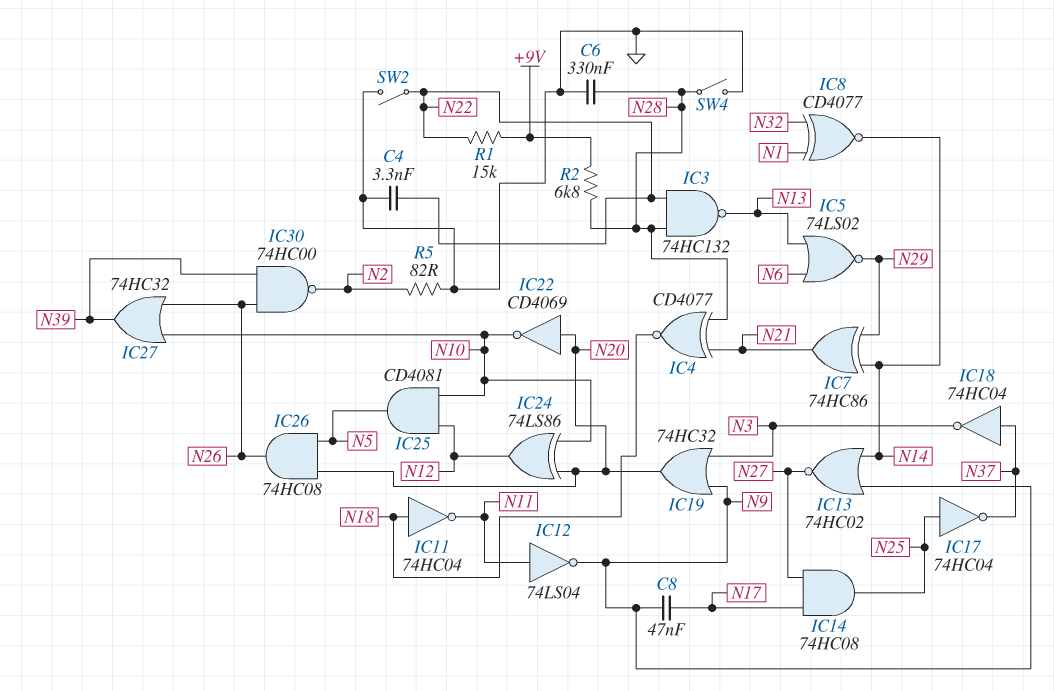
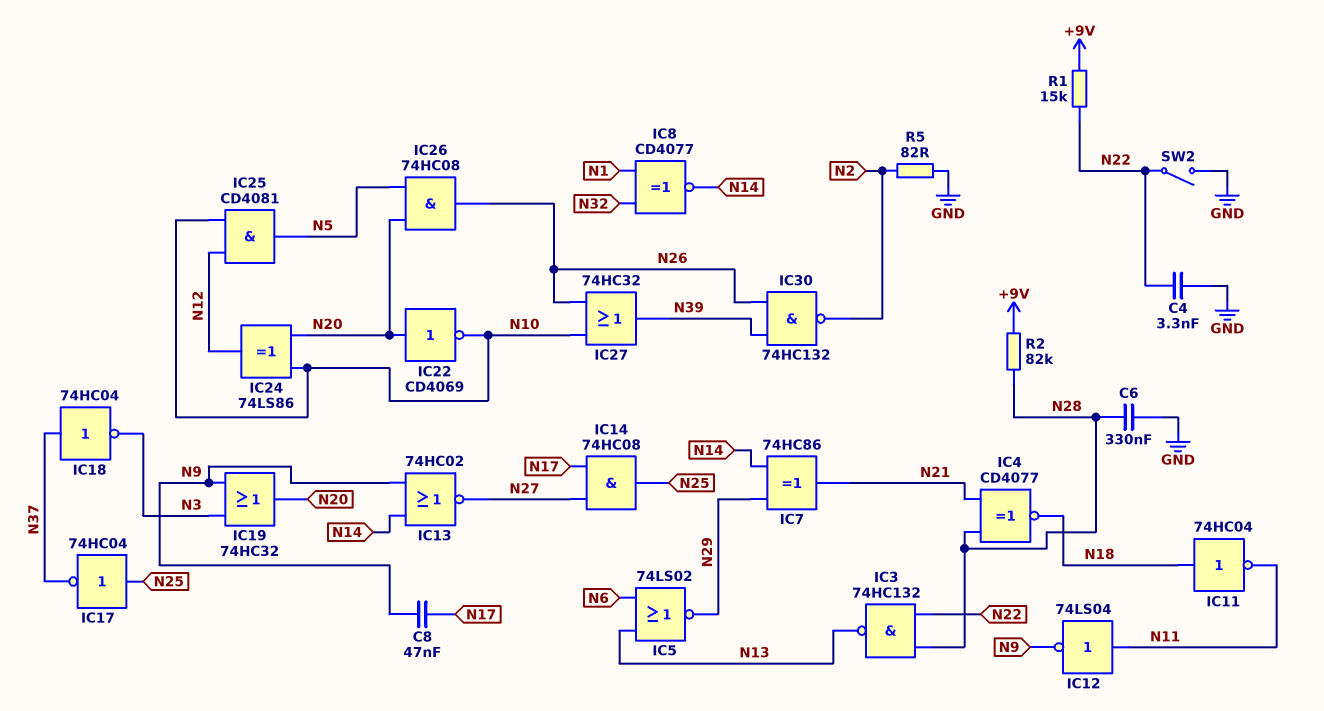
IC30: NAND 74HC00 (in N26, in N39, out N2) -> NAND 74HC132 (in N26, in N39, out N2)
R2: 6.8k (+9V, N28) -> 82k (+9V, N28)
SW4: switch (GND, N28) -> none

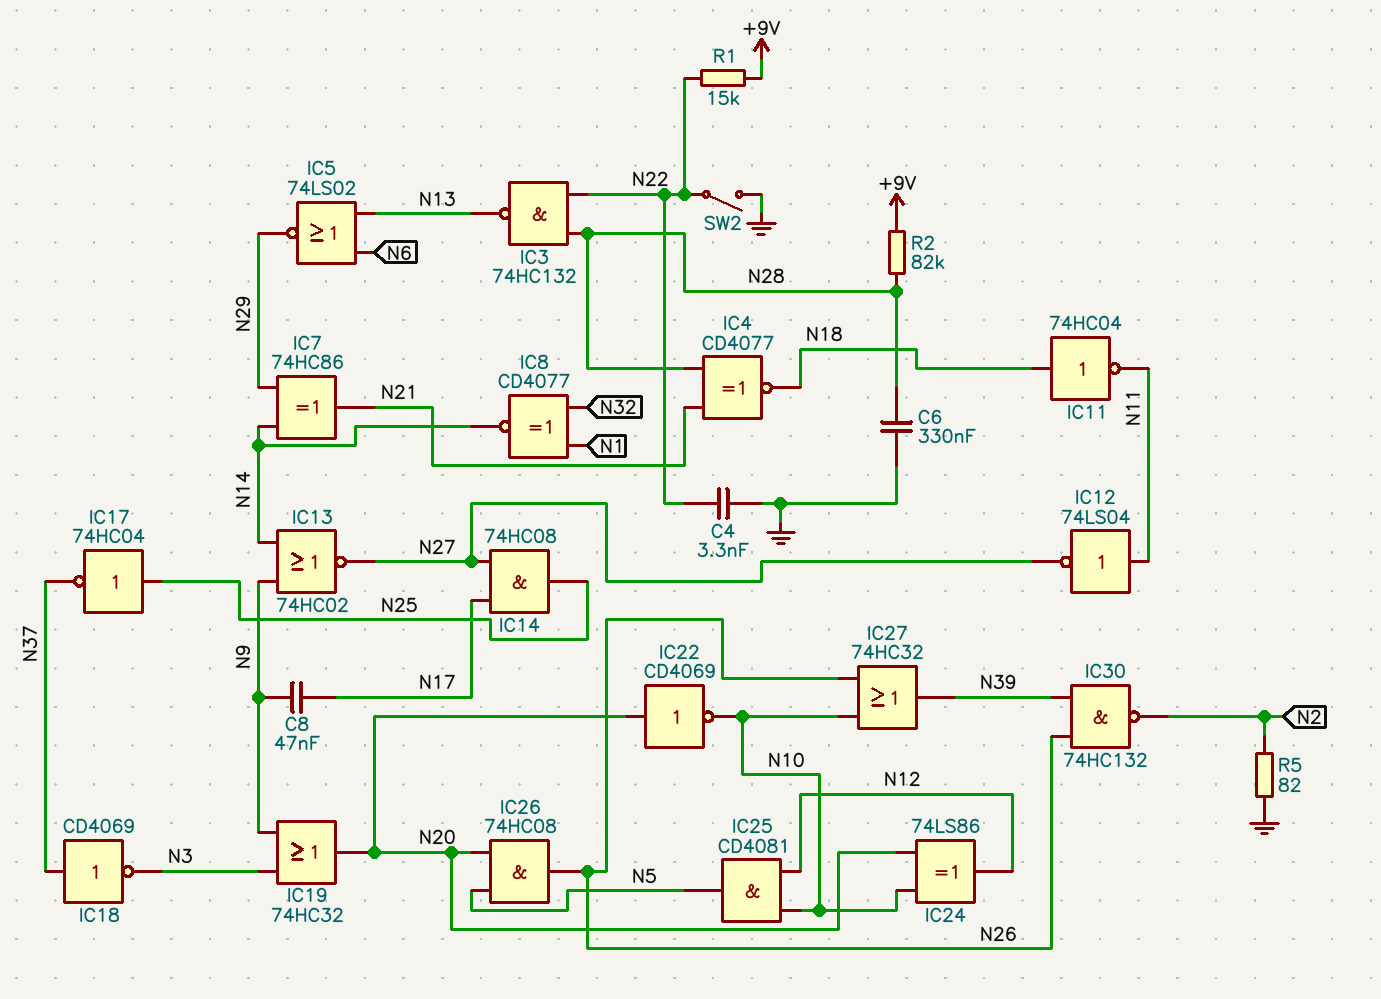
IC12: NOT 74LS04 (in N11, out N9) -> NOT 74LS04 (in N11, out N27)
IC18: NOT 74HC04 (in N37, out N3) -> NOT CD4069 (in N37, out N3)

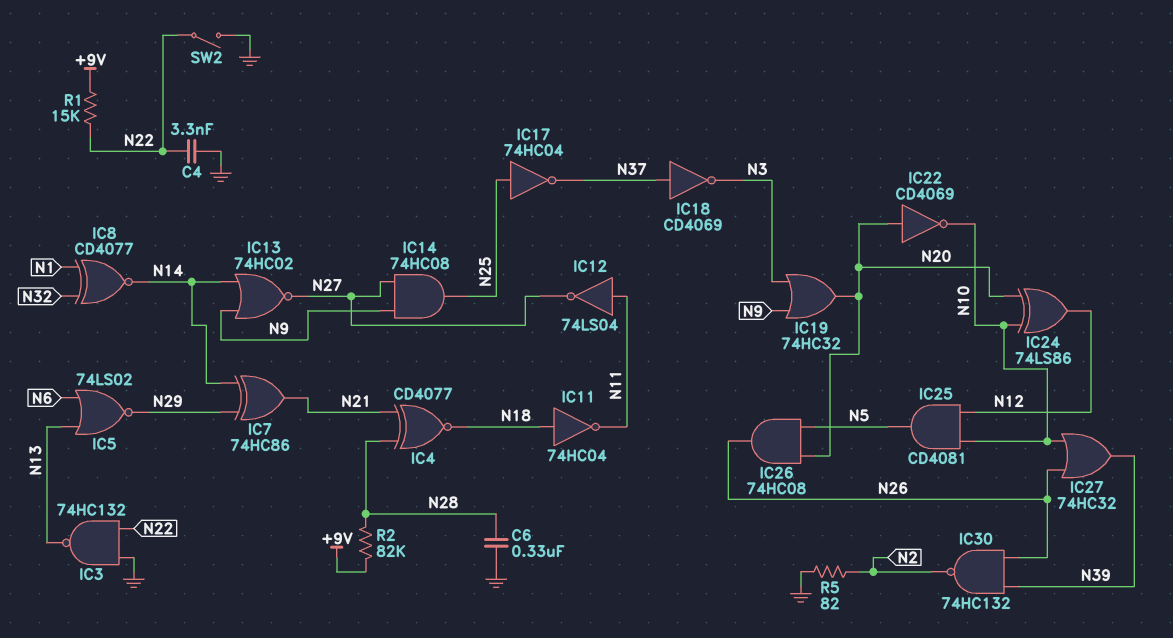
C8: 47nF (N9, N17) -> none
IC3: NAND 74HC132 (in N22, in N28, out N13) -> NAND 74HC132 (in GND, in N22, out N13)
IC14: AND 74HC08 (in N17, in N27, out N25) -> AND 74HC08 (in N9, in N27, out N25)

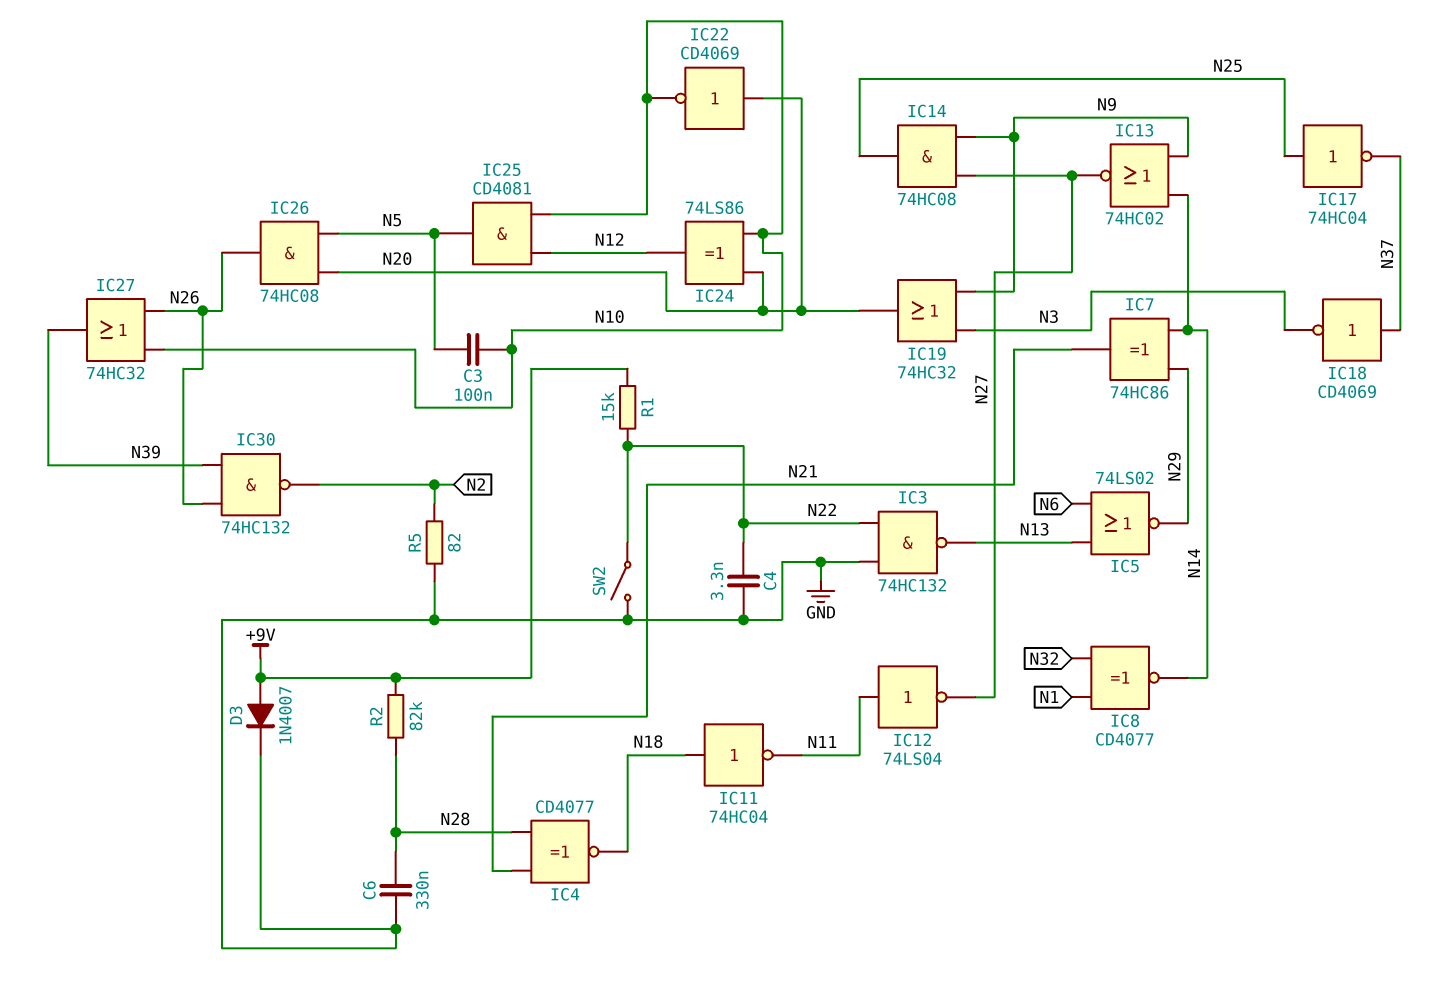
C3: none -> 100nF (N5, N10)
D3: none -> diode 1N4007 (A +9V, K GND)

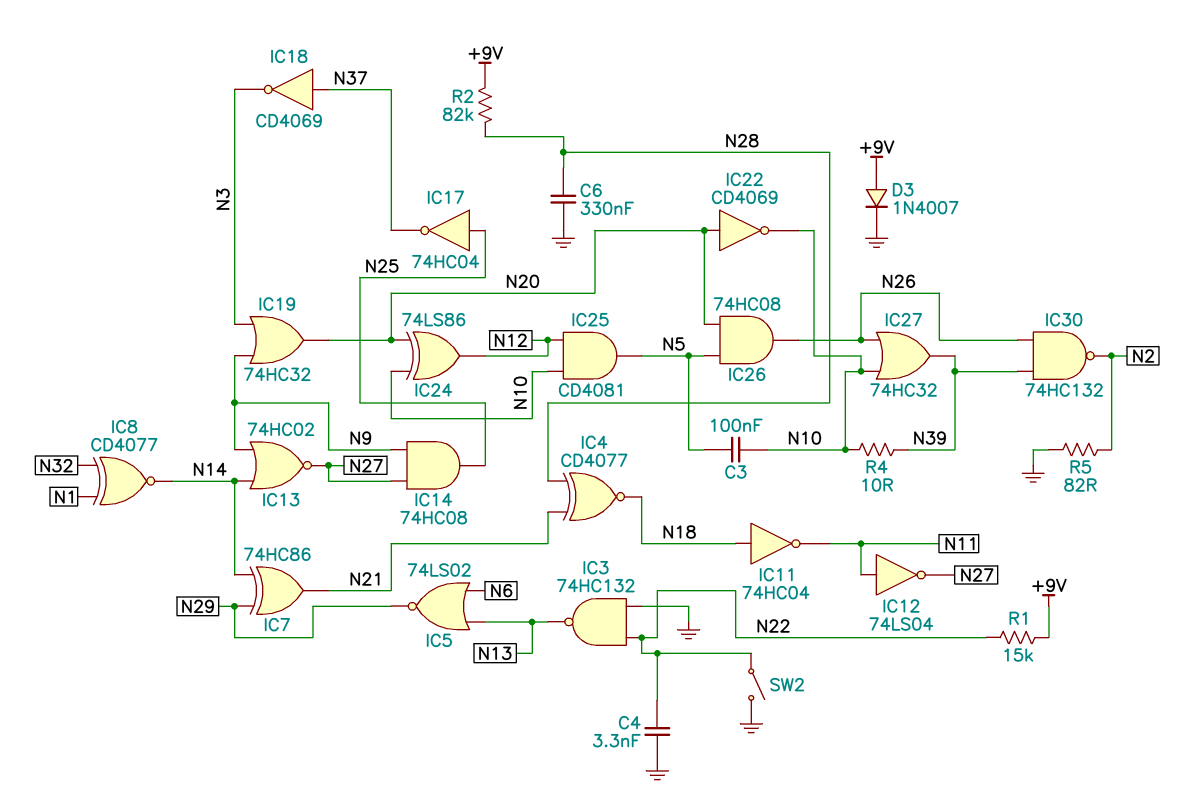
R4: none -> 10 (N10, N39)

